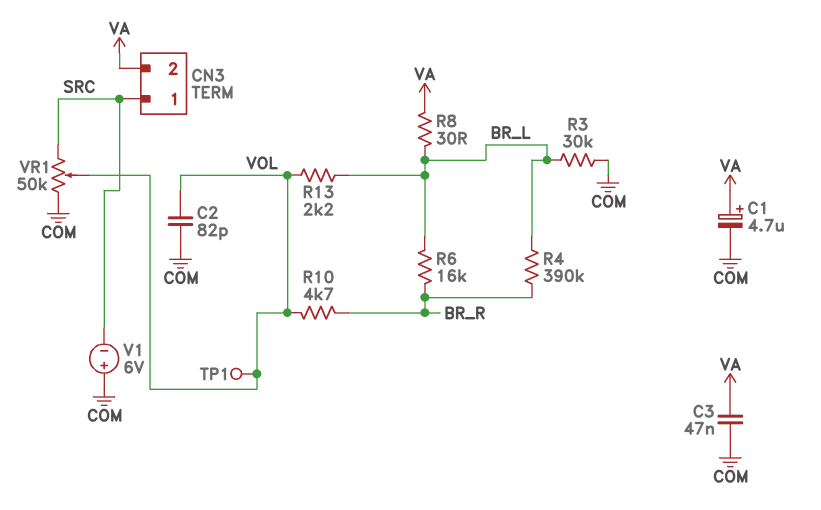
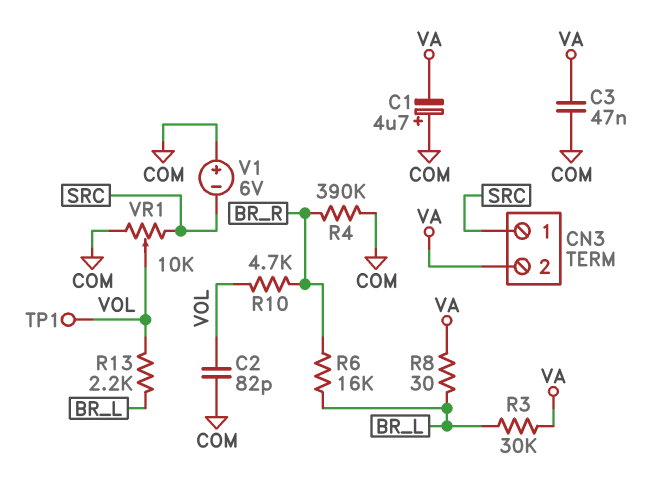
C1: 4.7uF (plus VA, minus COM) -> 4.7uF (plus COM, minus VA)
R3: 30k (BR_L, COM) -> 30k (BR_L, VA)
R4: 390k (BR_L, BR_R) -> 390k (BR_R, COM)
VR1: 50k (COM, SRC, wiper VOL) -> 10k (COM, SRC, wiper VOL)

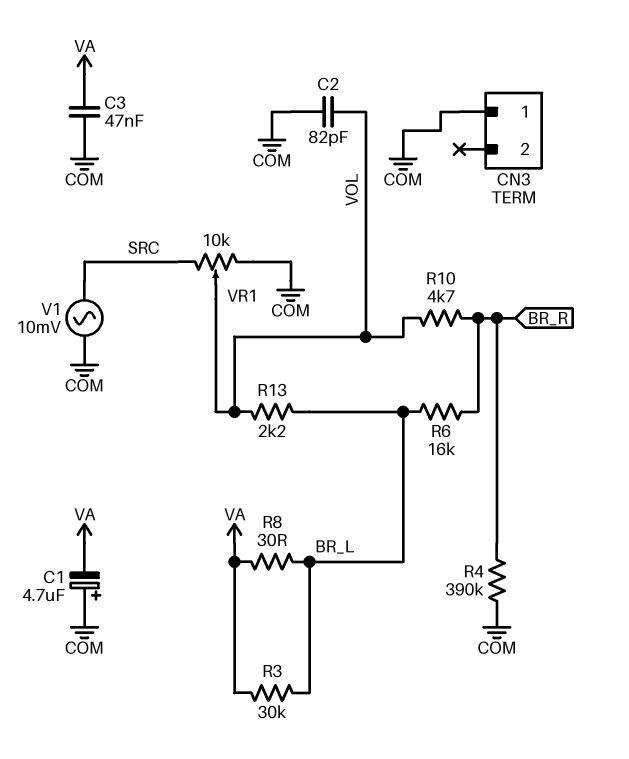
CN3 pin 1: SRC -> COM
CN3 pin 2: VA -> none
TP1: test point (VOL) -> none
V1: 6V (plus COM, minus SRC) -> AC 10mV (COM, SRC)

